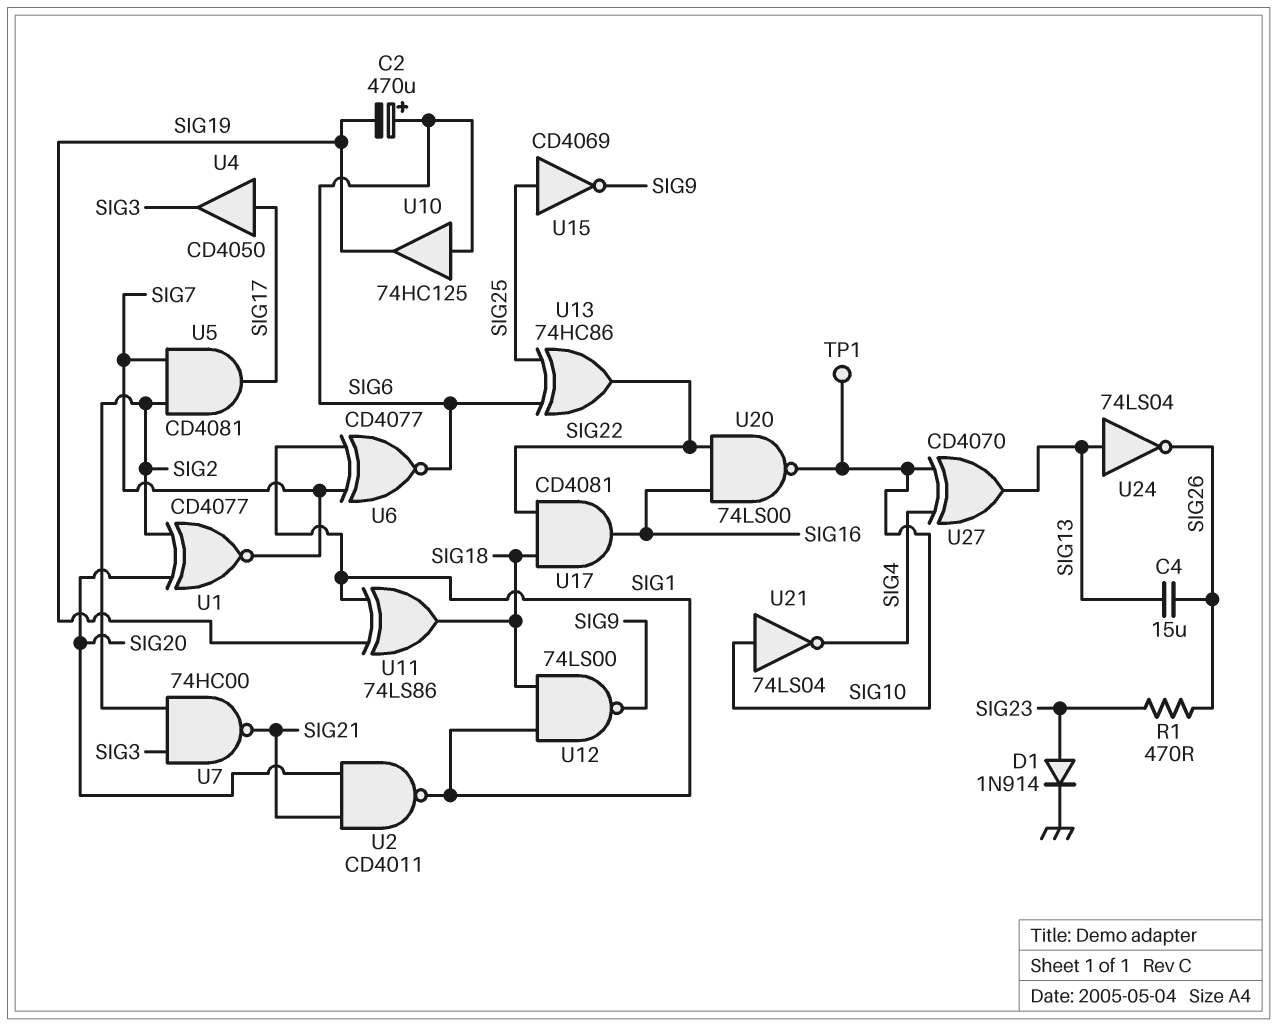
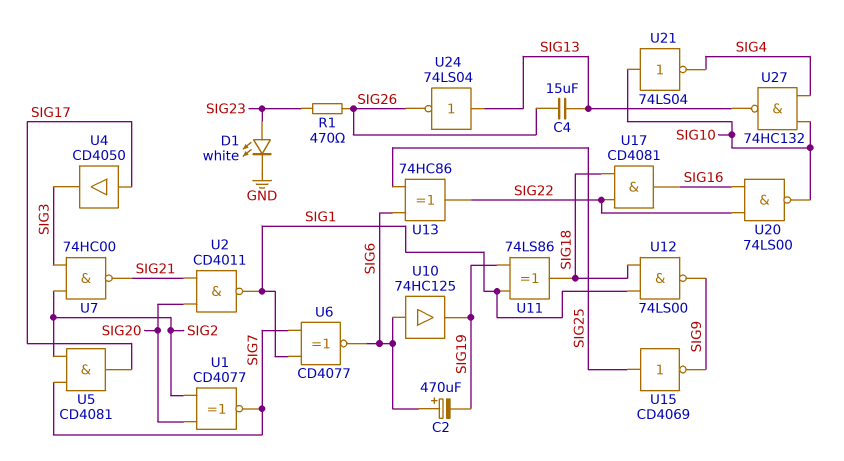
D1: diode 1N914 (A SIG23, K GND) -> LED white (A SIG23, K GND)
TP1: test point (SIG10) -> none
U27: XOR CD4070 (in SIG4, in SIG10, out SIG13) -> NAND 74HC132 (in SIG4, in SIG10, out SIG13)

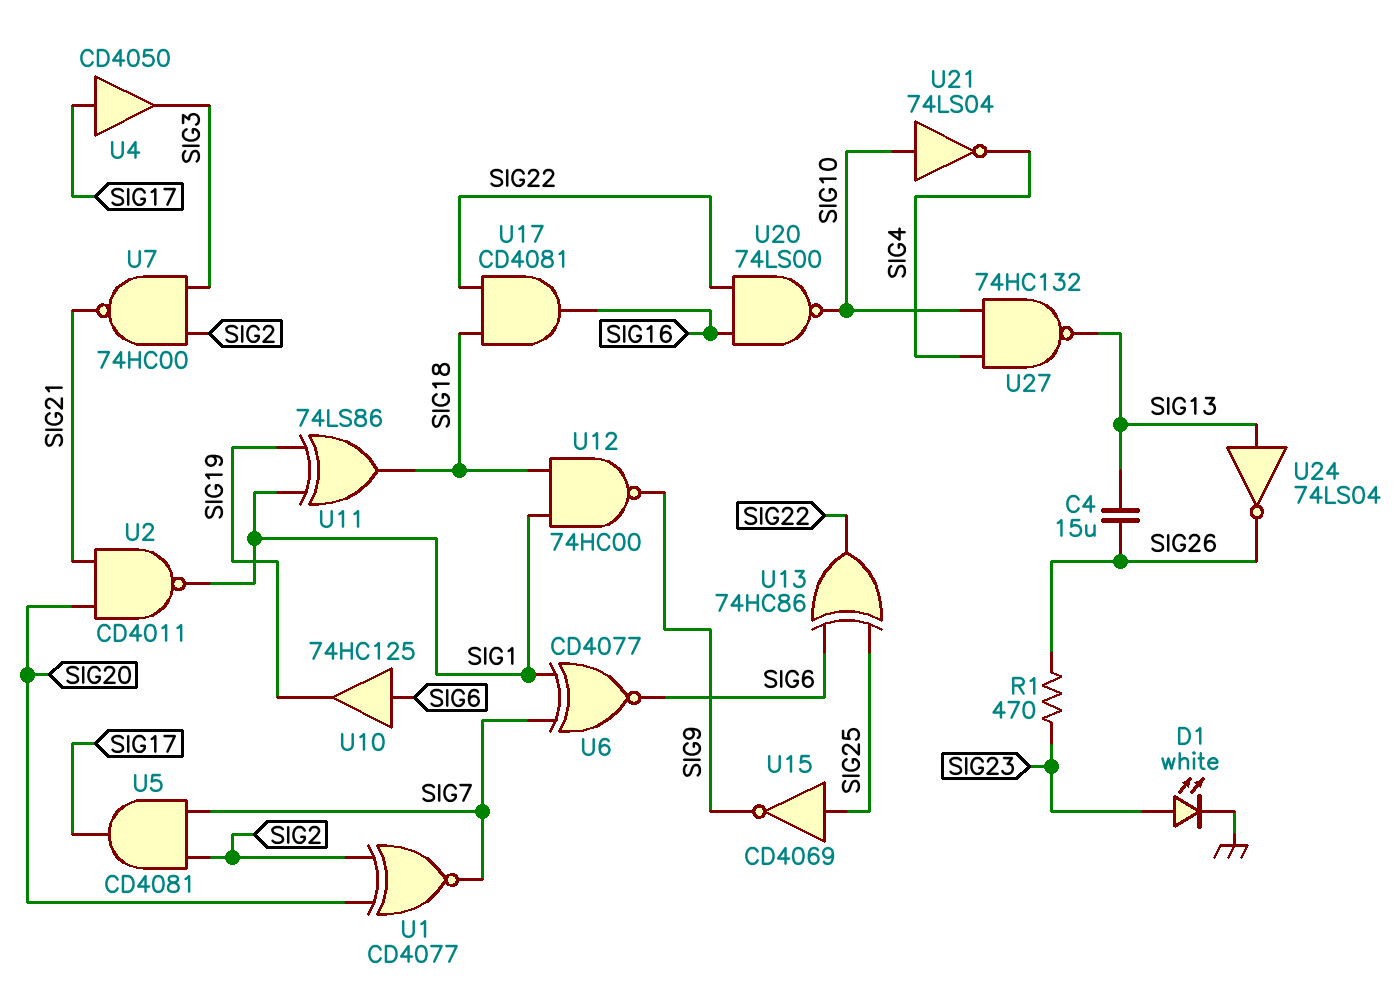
C2: 470uF (plus SIG6, minus SIG19) -> none
U12: NAND 74LS00 (in SIG1, in SIG18, out SIG9) -> NAND 74HC00 (in SIG1, in SIG18, out SIG9)

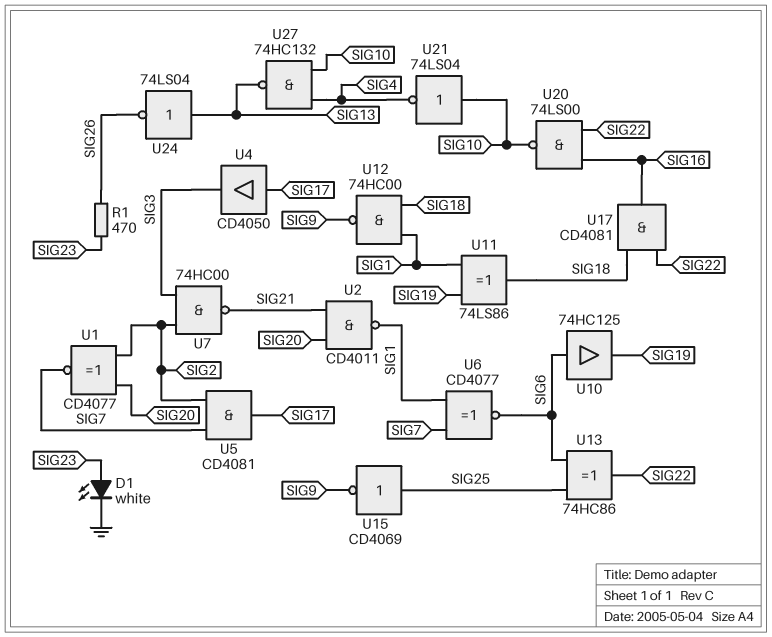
C4: 15uF (SIG13, SIG26) -> none

